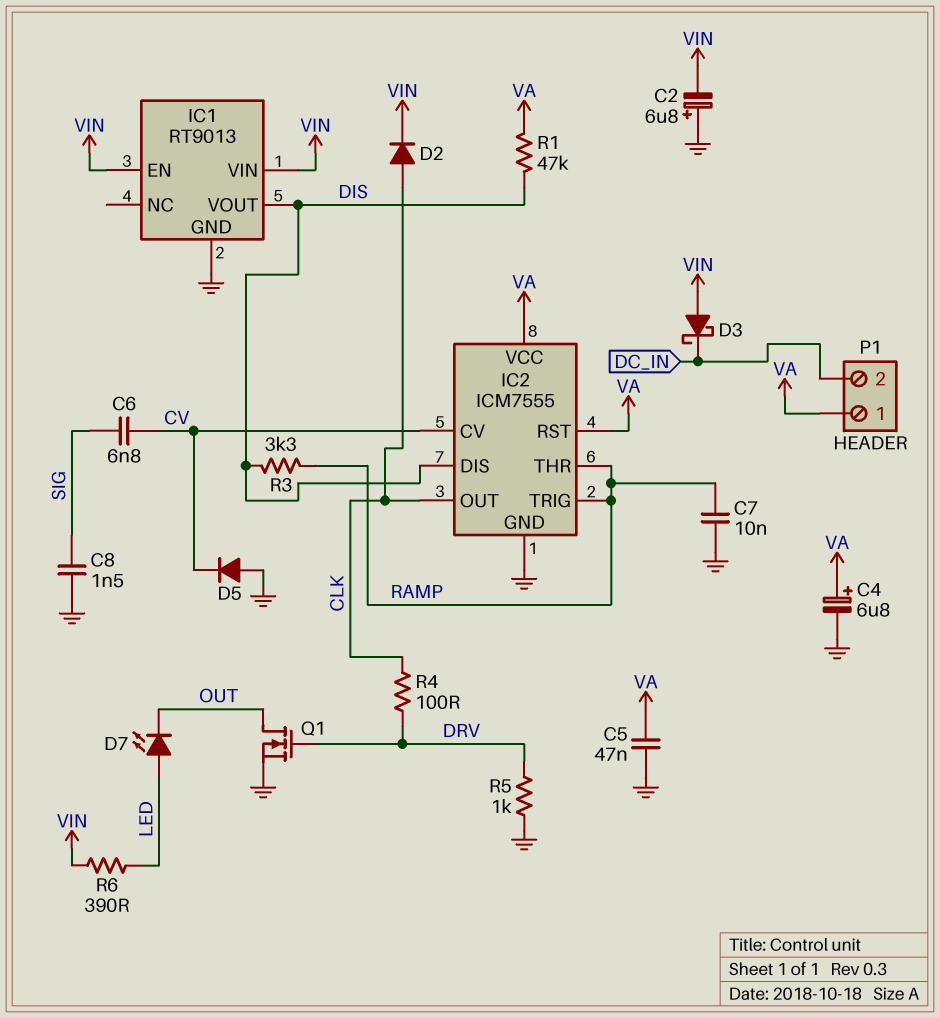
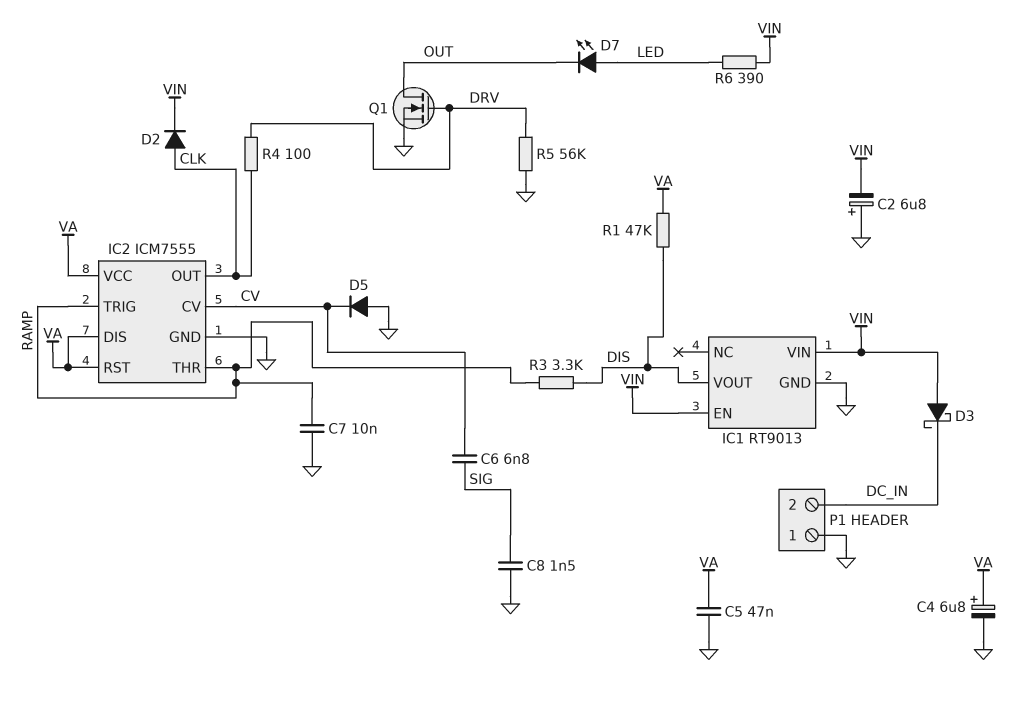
IC2 pin DIS: DIS -> VA
P1 pin 1: VA -> GND
R5: 1k (DRV, GND) -> 56k (DRV, GND)

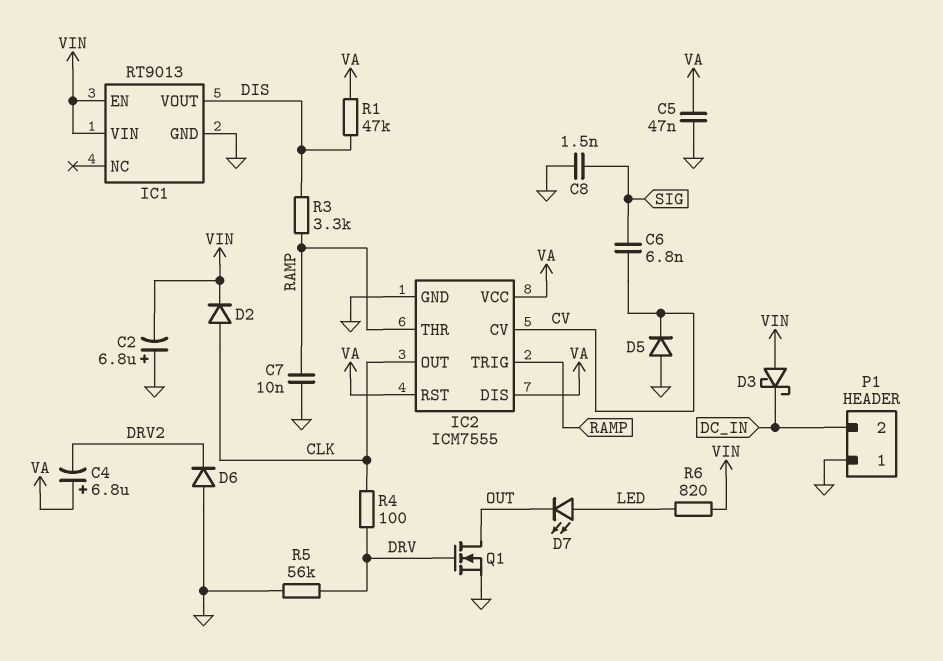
C4: 6.8uF (plus VA, minus GND) -> 6.8uF (plus VA, minus DRV2)
D6: none -> diode (A GND, K DRV2)
R6: 390 (LED, VIN) -> 820 (LED, VIN)

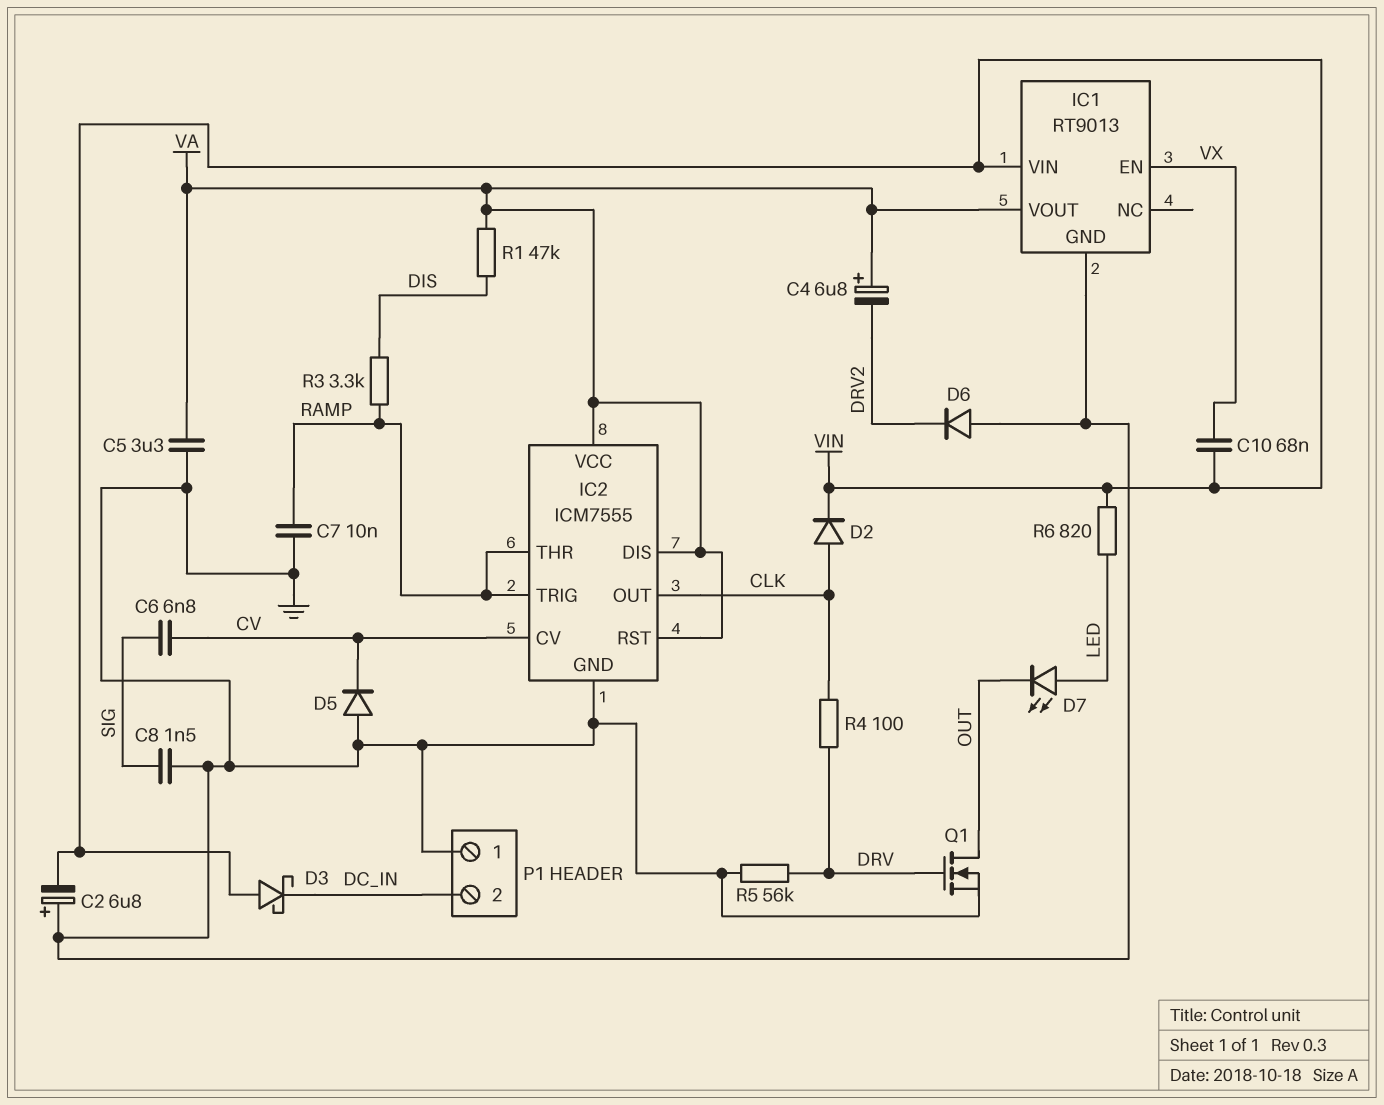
C5: 47nF (GND, VA) -> 3.3uF (GND, VA)
C10: none -> 68nF (VIN, VX)
IC1 pin EN: VIN -> VX
IC1 pin VOUT: DIS -> VA

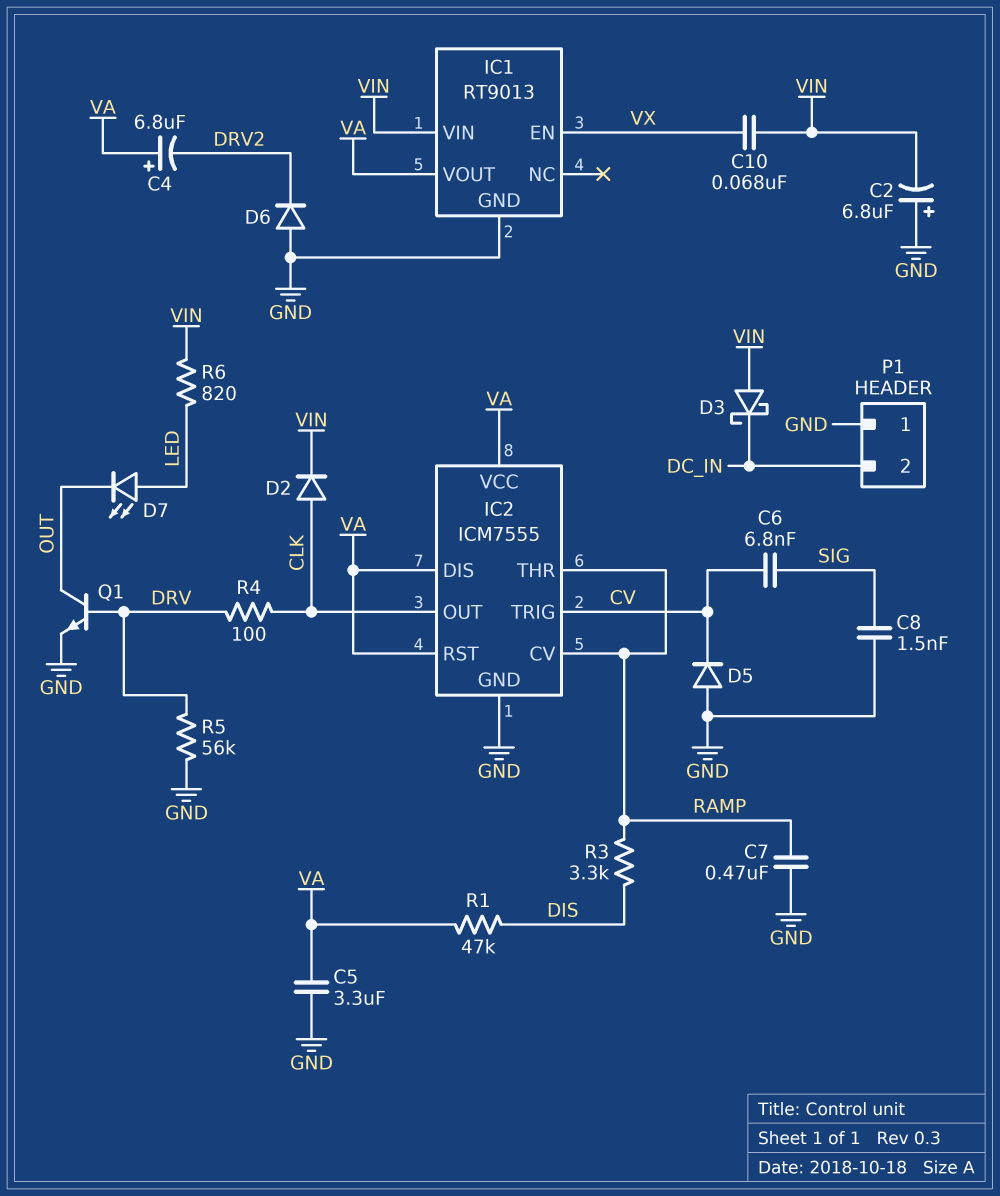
C7: 10nF (GND, RAMP) -> 470nF (GND, RAMP)
IC2 pin CV: CV -> RAMP
IC2 pin TRIG: RAMP -> CV
Q1: NMOS (G DRV, D OUT, S GND) -> NPN (B DRV, C OUT, E GND)

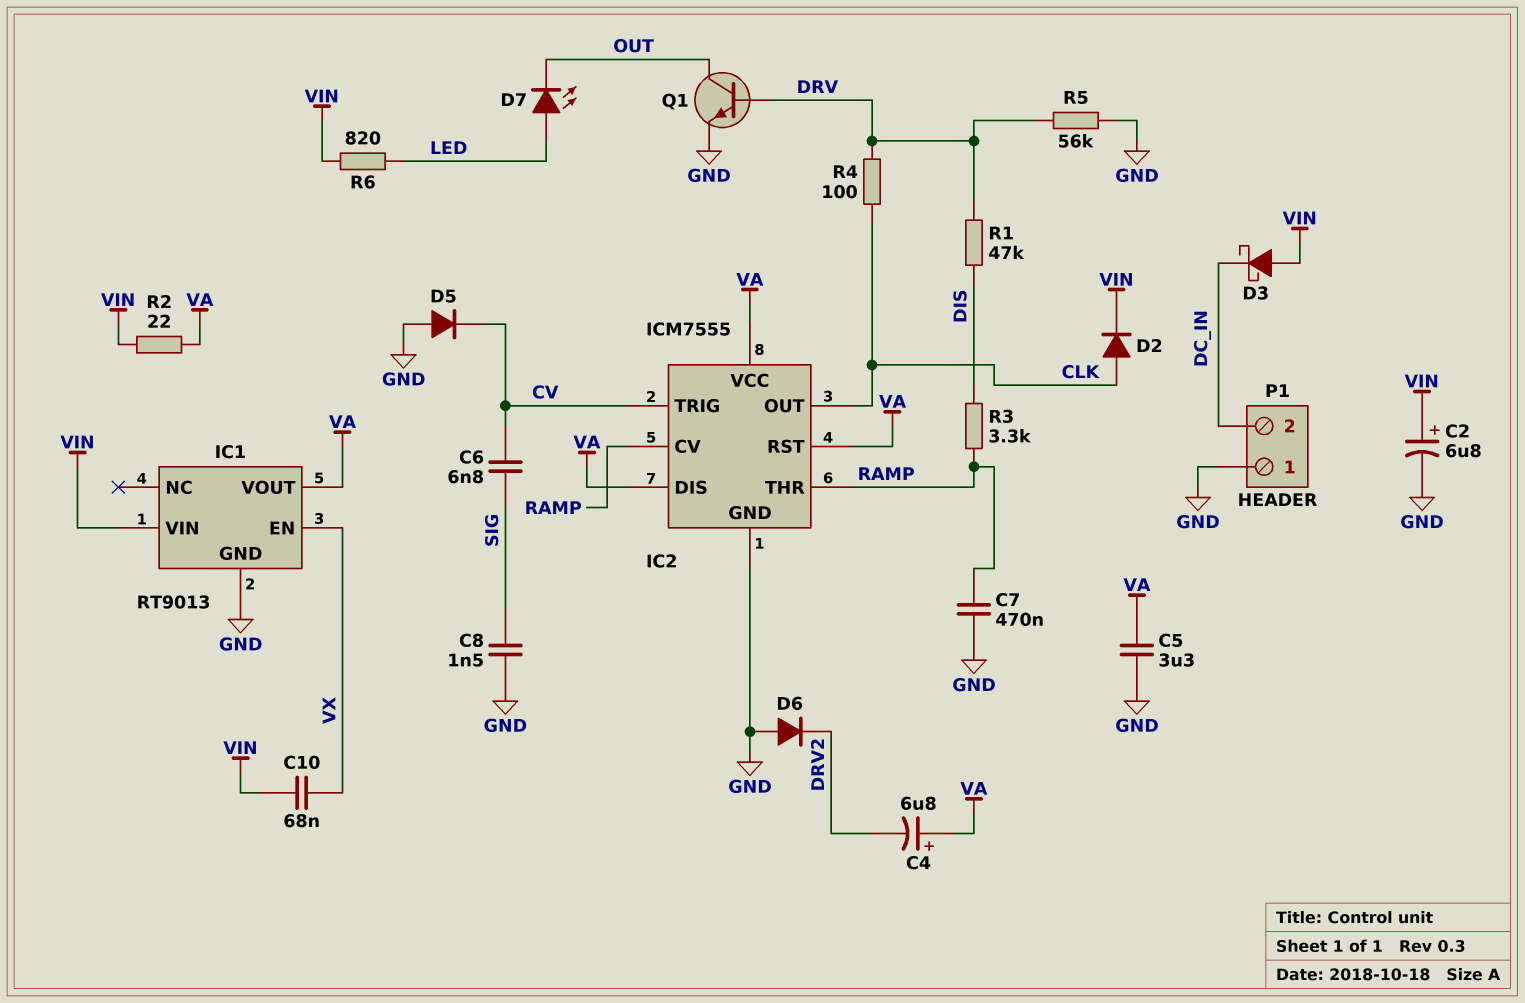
C2: 6.8uF (plus GND, minus VIN) -> 6.8uF (plus VIN, minus GND)
R1: 47k (DIS, VA) -> 47k (DIS, DRV)
R2: none -> 22 (VA, VIN)

